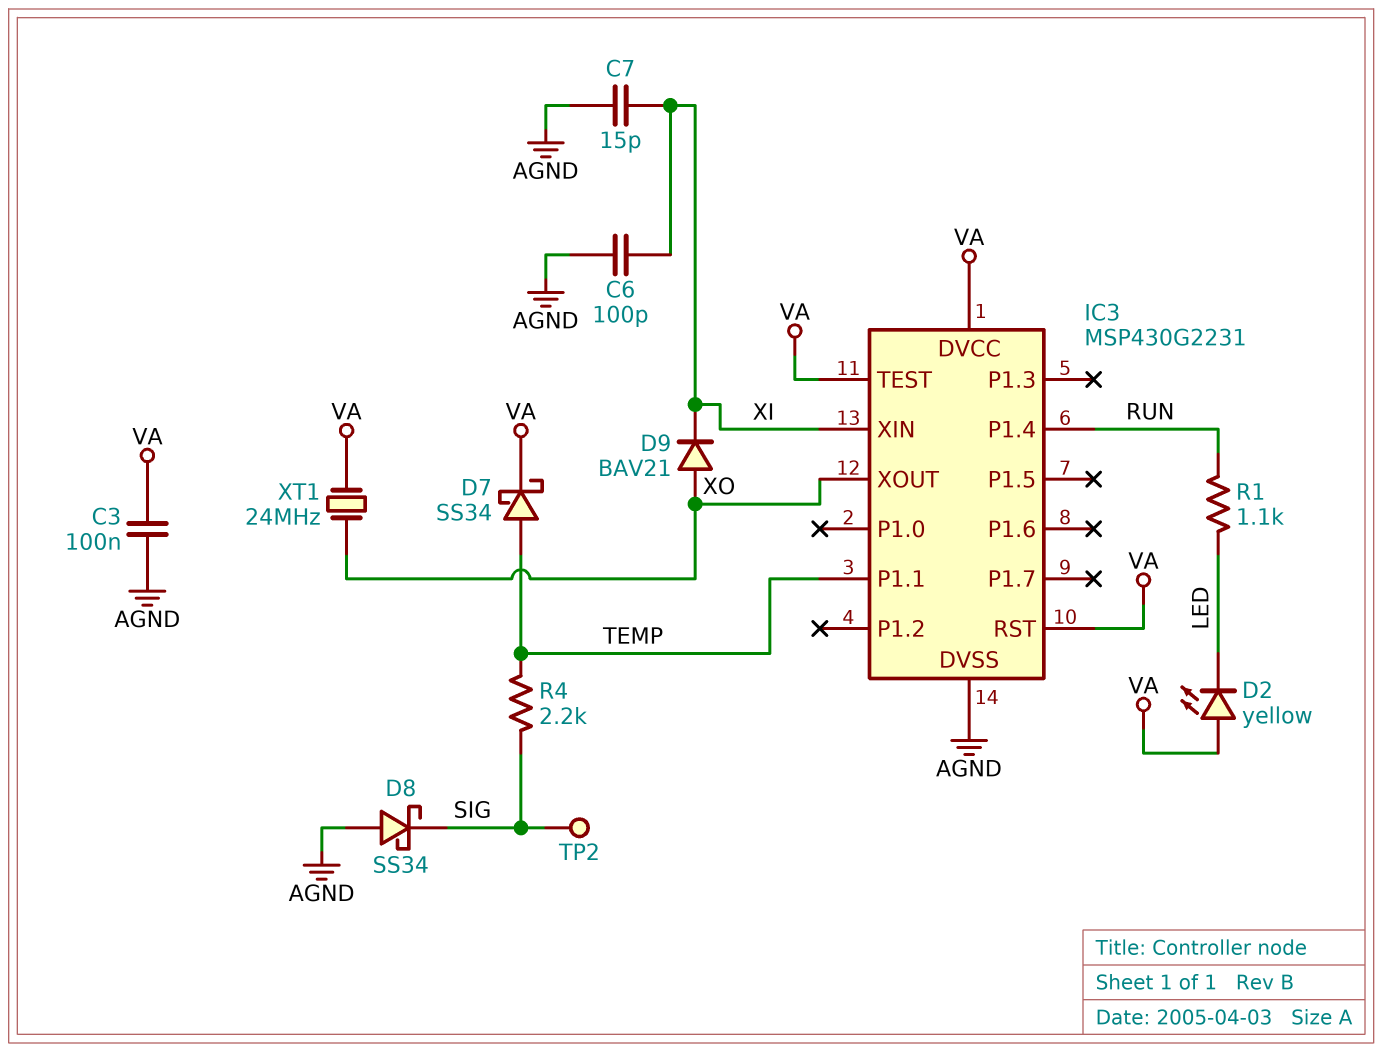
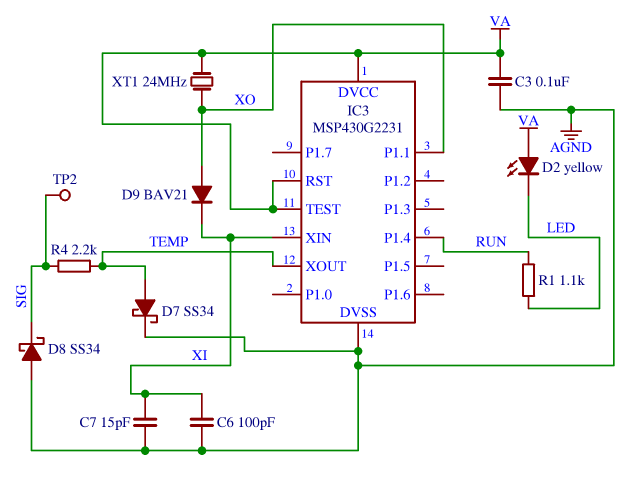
D7: schottky SS34 (A TEMP, K VA) -> schottky SS34 (A TEMP, K AGND)
IC3 pin P1.1: TEMP -> XO
IC3 pin XOUT: XO -> TEMP

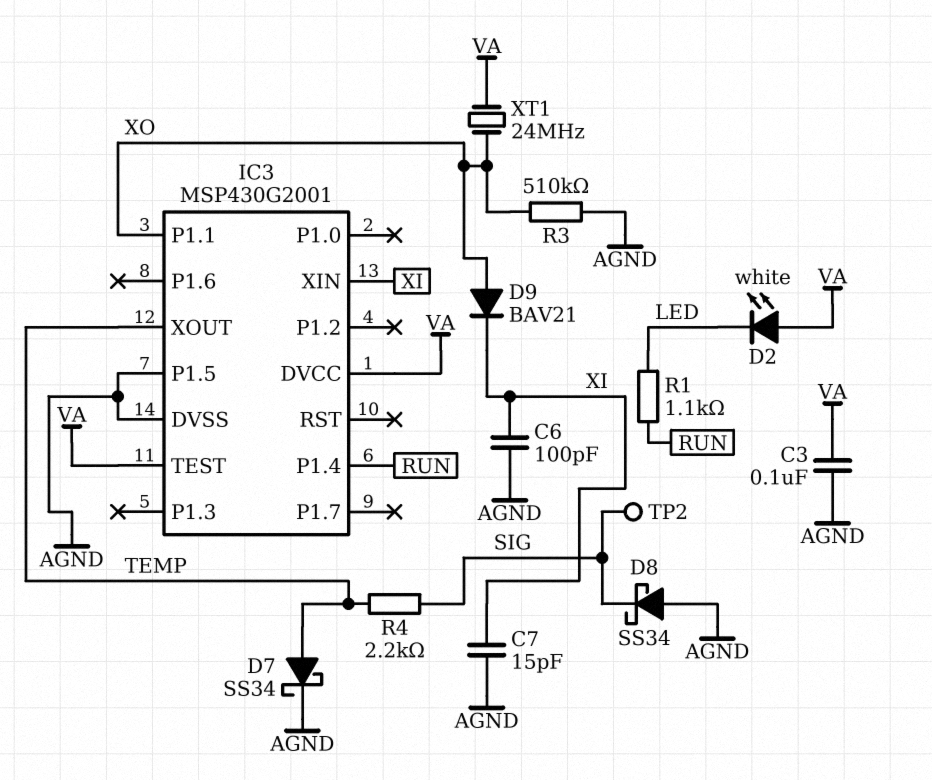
D2: LED yellow (A VA, K LED) -> LED white (A VA, K LED)
IC3: MSP430G2231 -> MSP430G2001
IC3 pin P1.5: none -> AGND
IC3 pin RST: VA -> none
R3: none -> 510k (AGND, XO)

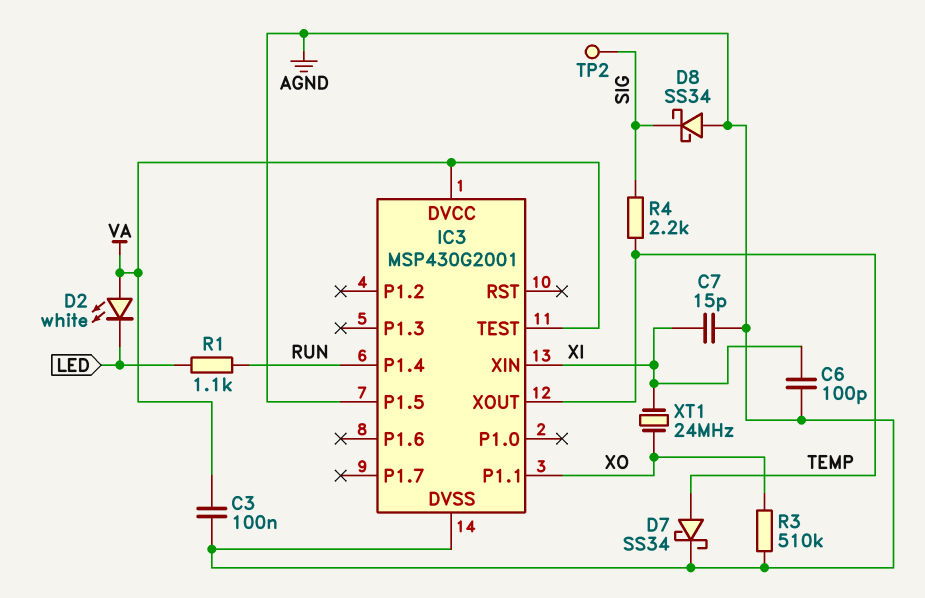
D9: diode BAV21 (A XO, K XI) -> none
XT1: 24MHz (VA, XO) -> 24MHz (XI, XO)

